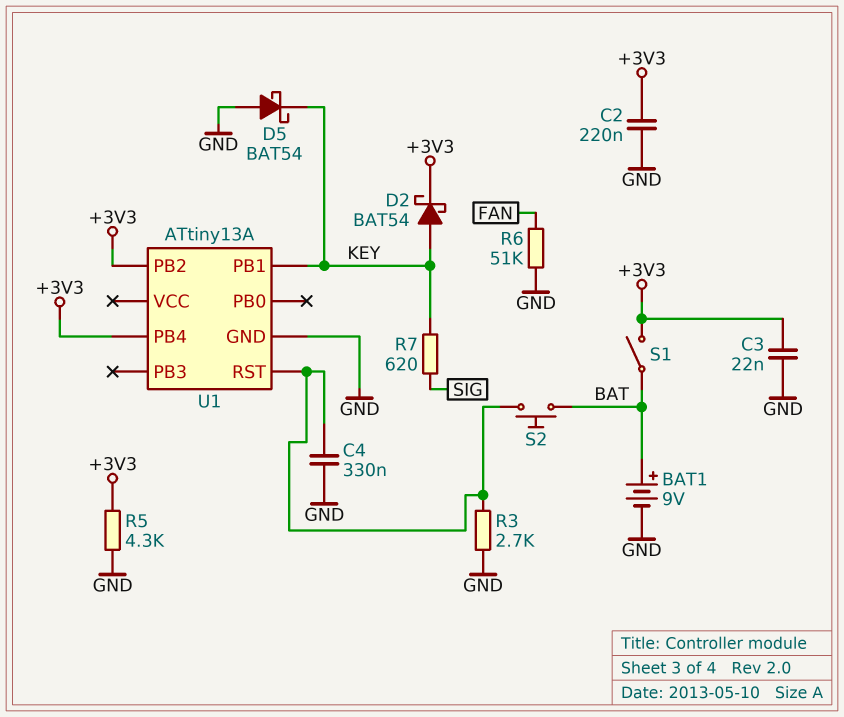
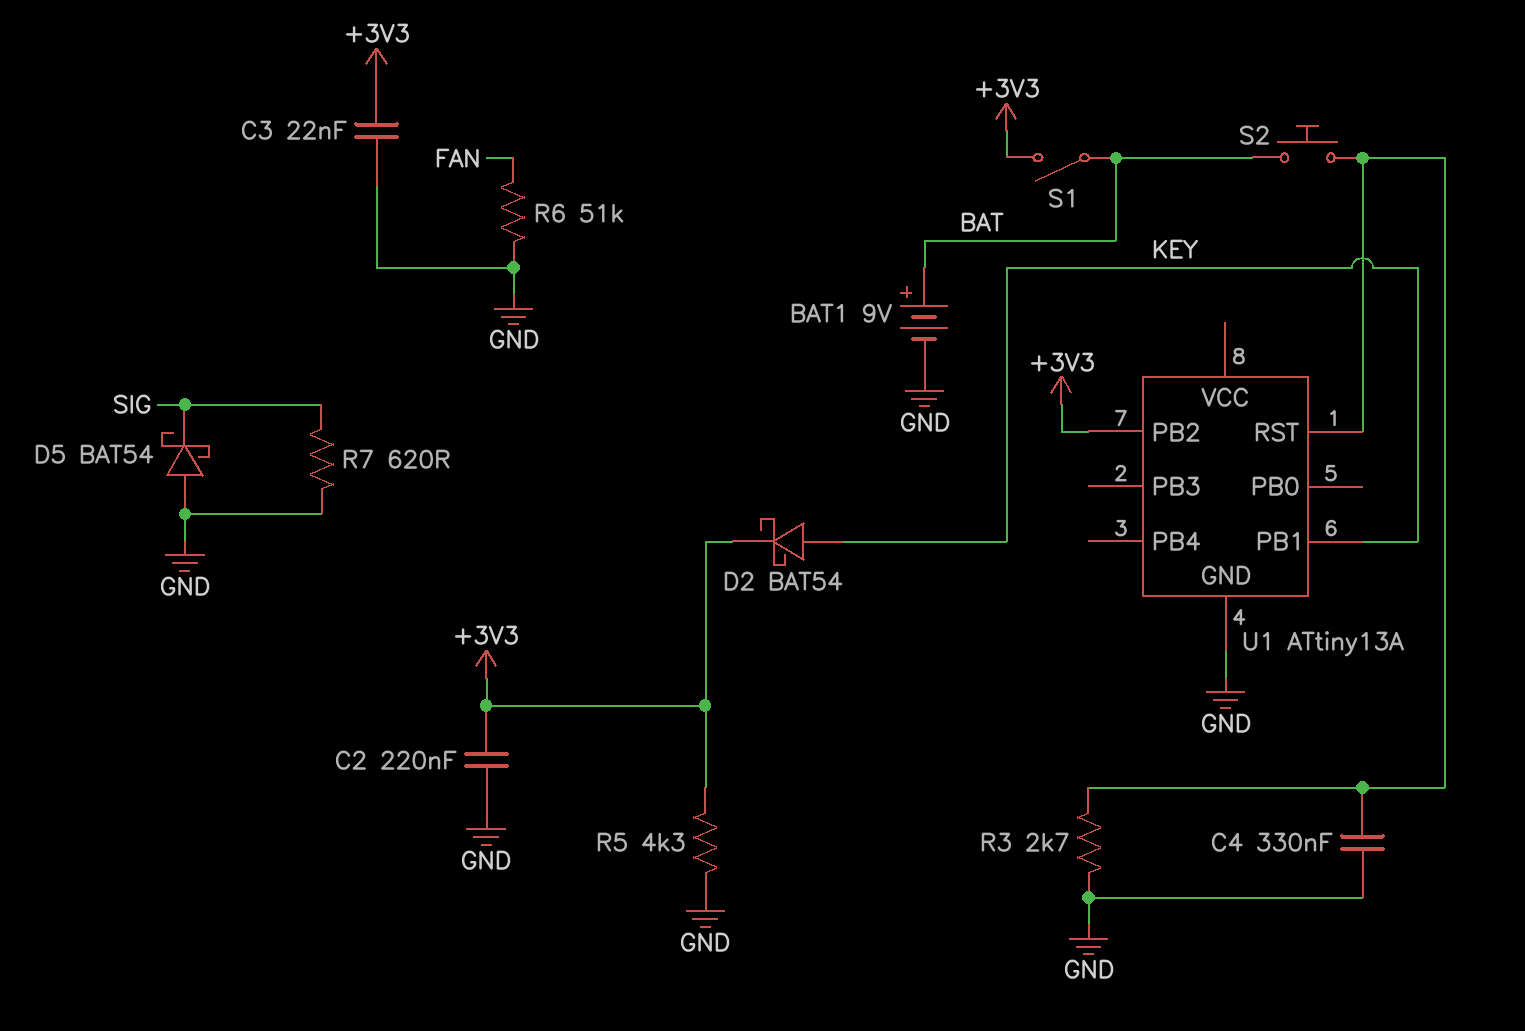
D5: schottky BAT54 (A GND, K KEY) -> schottky BAT54 (A GND, K SIG)
R7: 620 (KEY, SIG) -> 620 (GND, SIG)
U1 pin PB4: +3V3 -> none

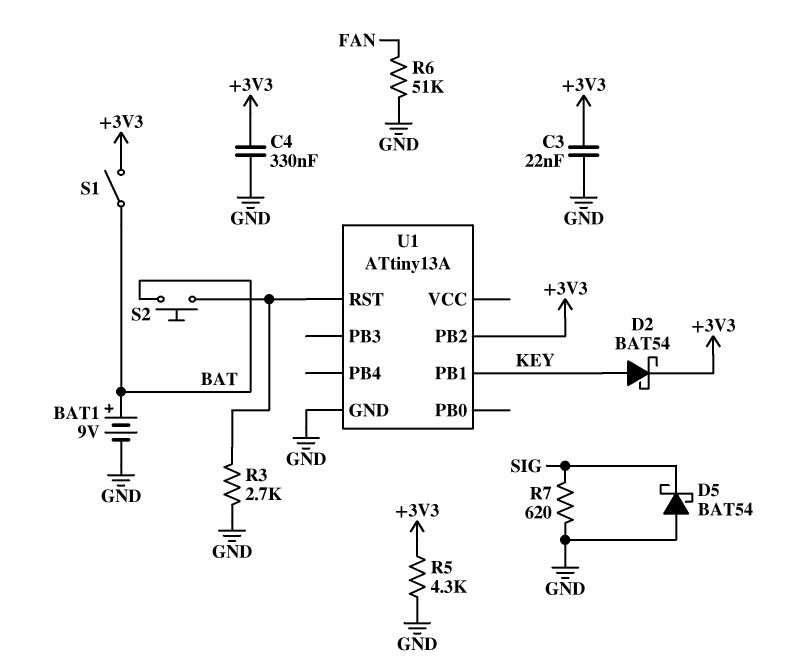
C2: 220nF (+3V3, GND) -> none
C4: 330nF (GND, U1/RST) -> 330nF (+3V3, GND)

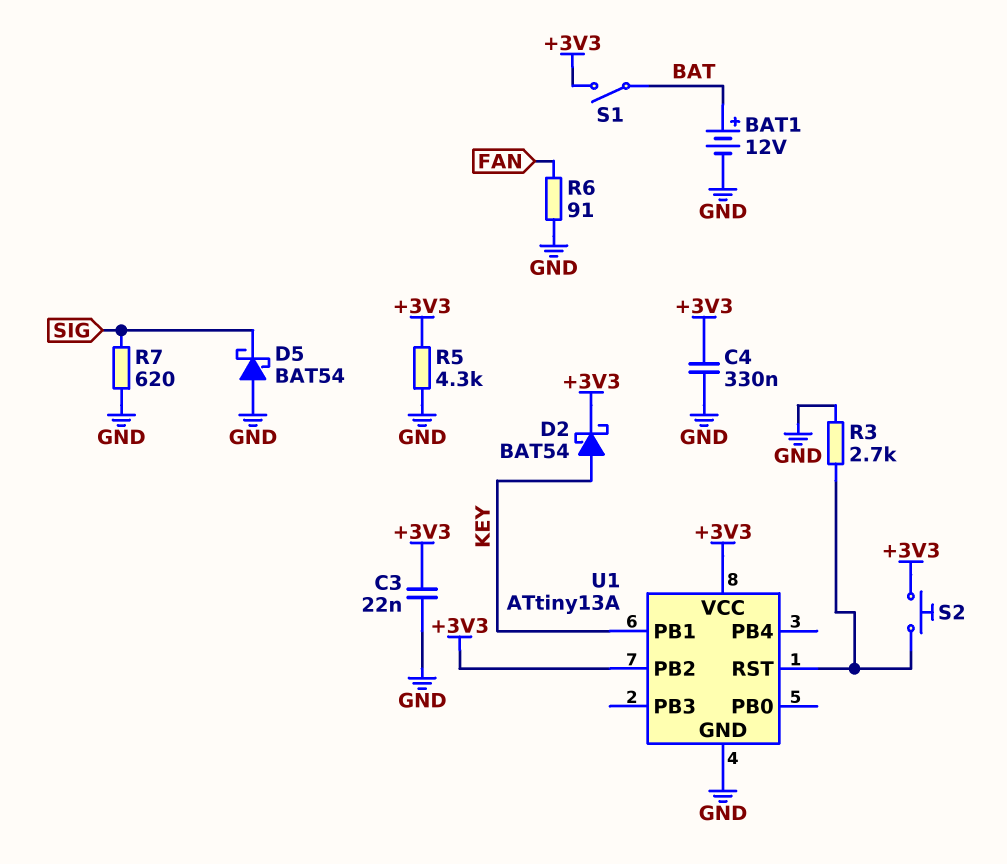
BAT1: 9V (plus BAT, minus GND) -> 12V (plus BAT, minus GND)
R6: 51k (FAN, GND) -> 91 (FAN, GND)
S2: button (BAT, U1/RST) -> button (+3V3, U1/RST)
U1 pin VCC: none -> +3V3

